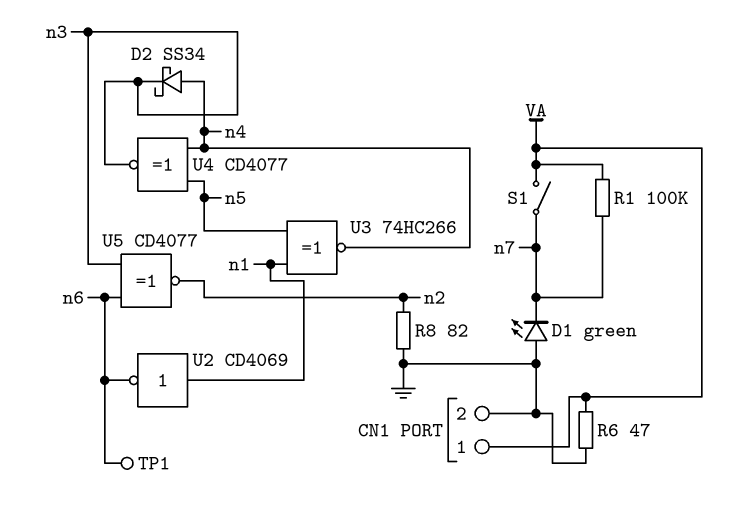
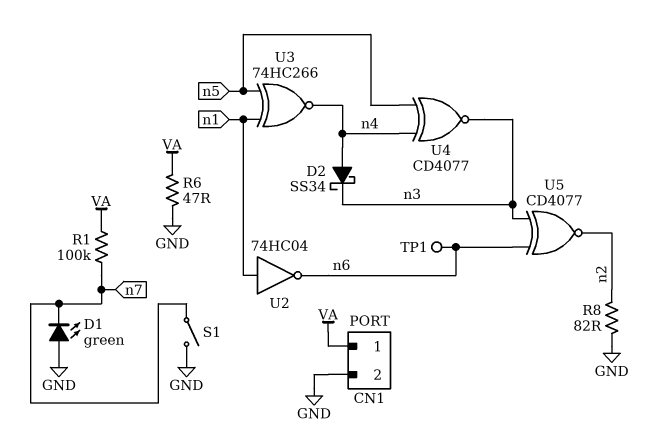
S1: switch (VA, n7) -> switch (GND, n7)
U2: NOT CD4069 (in n1, out n6) -> NOT 74HC04 (in n1, out n6)

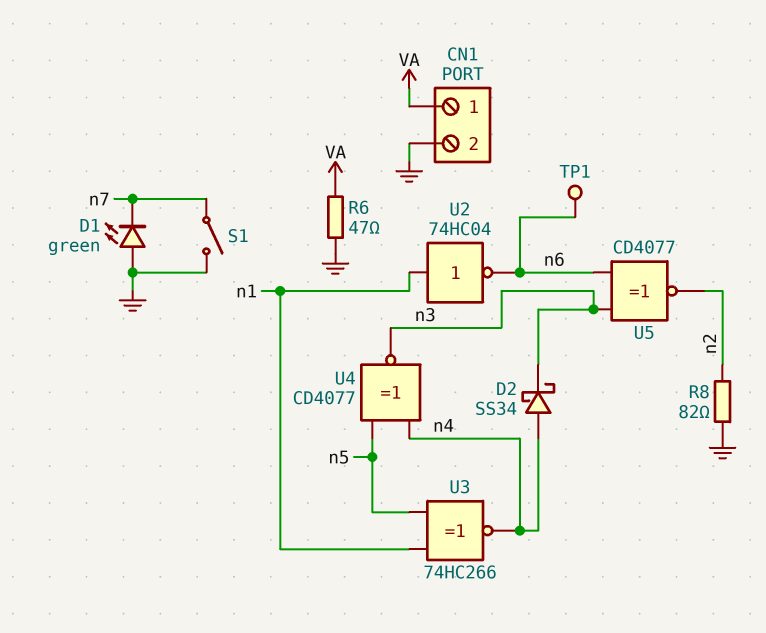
R1: 100k (VA, n7) -> none

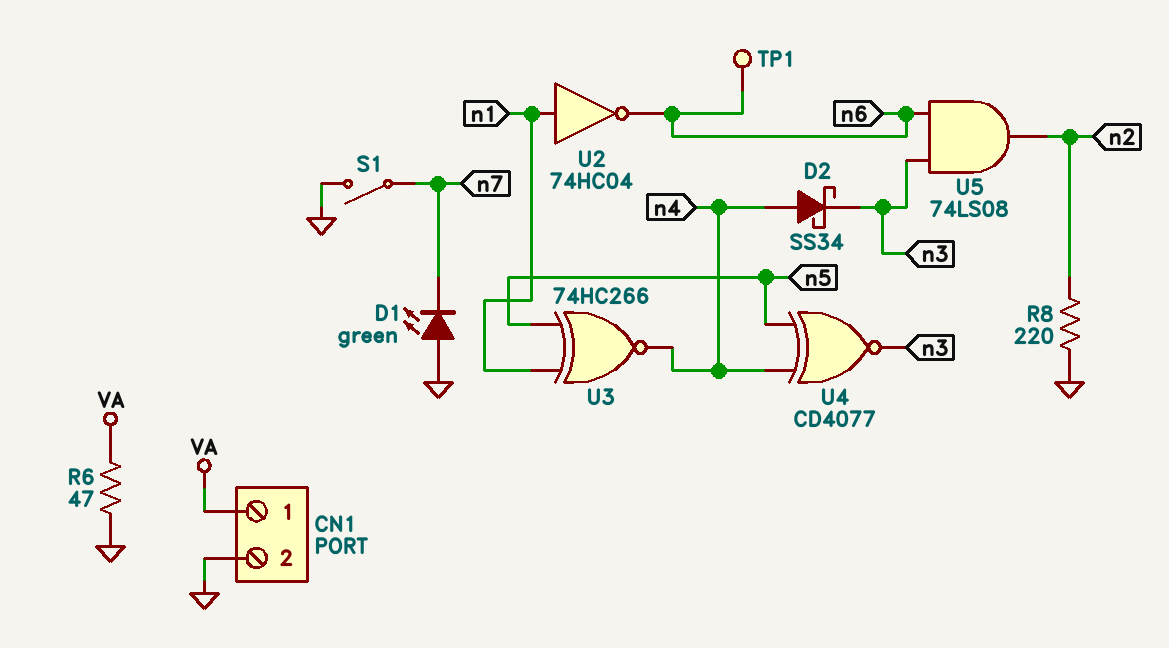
R8: 82 (GND, n2) -> 220 (GND, n2)
U5: XNOR CD4077 (in n3, in n6, out n2) -> AND 74LS08 (in n3, in n6, out n2)

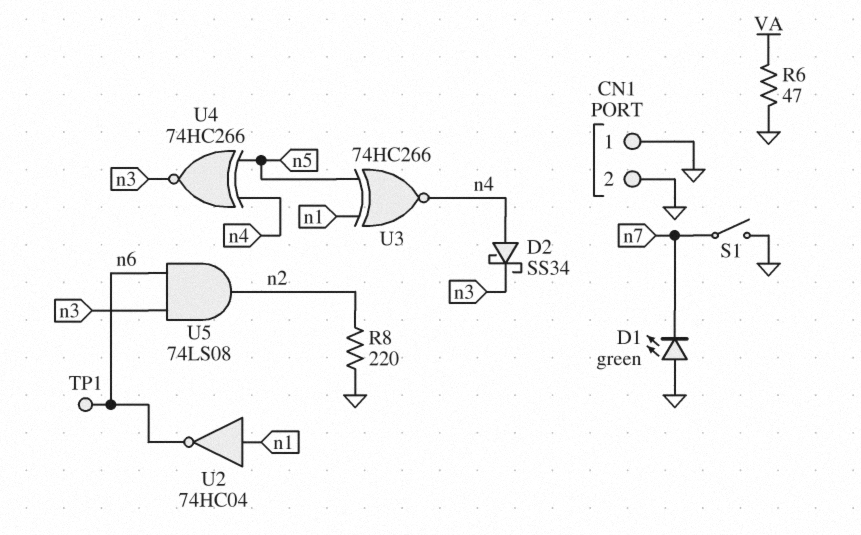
CN1 pin 1: VA -> GND
U4: XNOR CD4077 (in n4, in n5, out n3) -> XNOR 74HC266 (in n4, in n5, out n3)

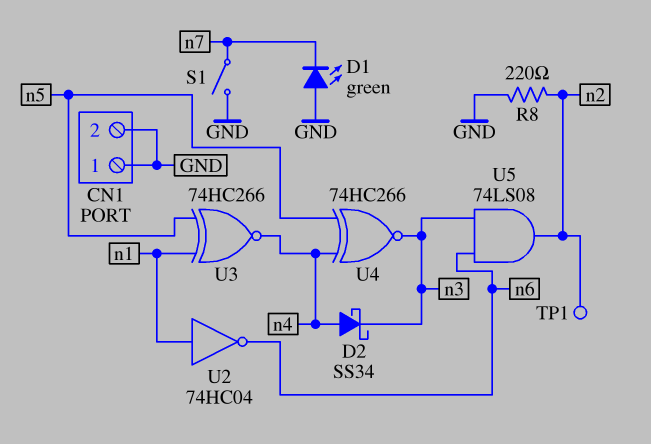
R6: 47 (GND, VA) -> none
TP1: test point (n6) -> test point (n2)

